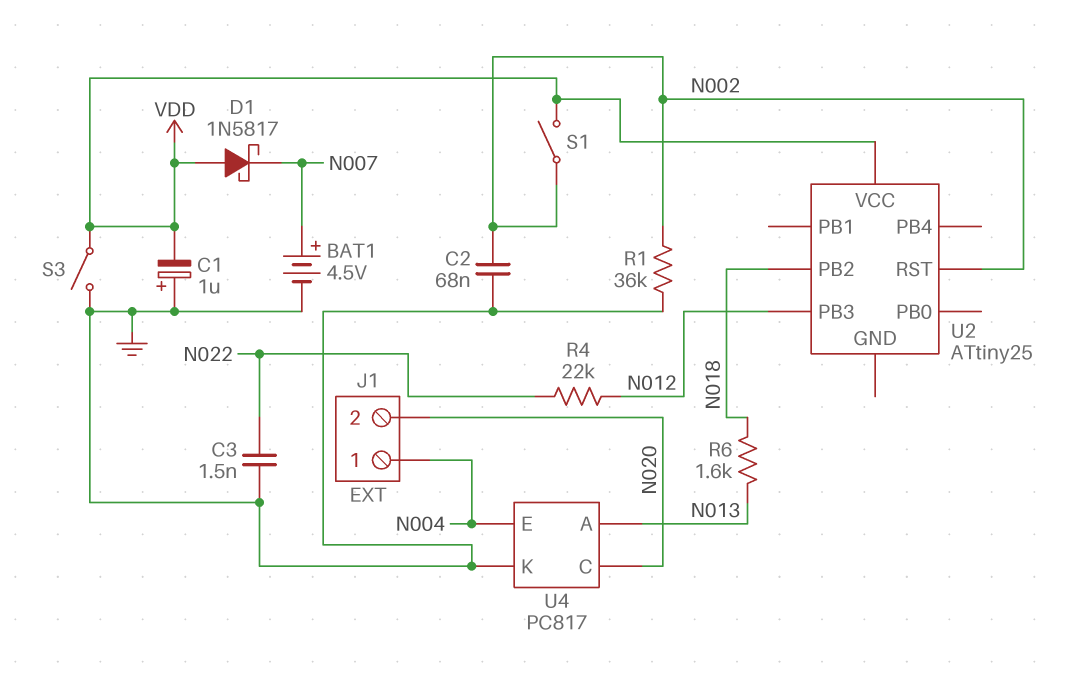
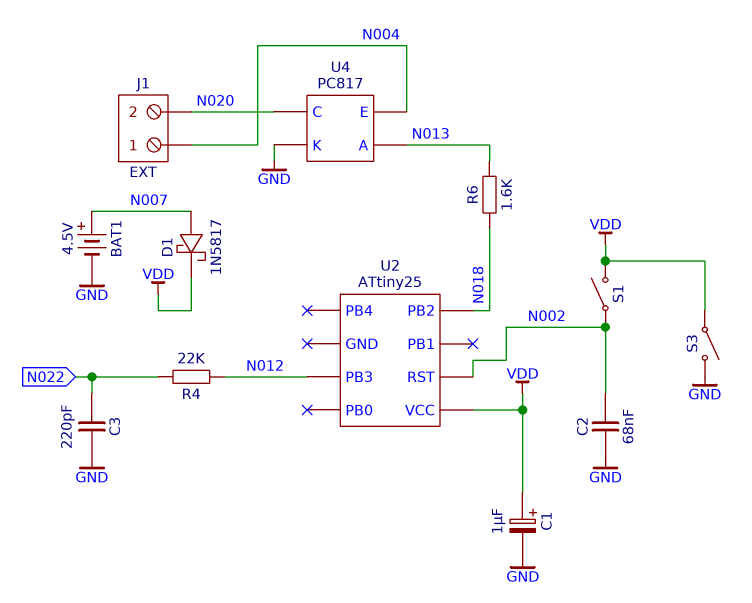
C1: 1uF (plus GND, minus VDD) -> 1uF (plus VDD, minus GND)
C3: 1.5nF (GND, N022) -> 220pF (GND, N022)
D1: schottky 1N5817 (A VDD, K N007) -> schottky 1N5817 (A N007, K VDD)
R1: 36k (GND, N002) -> none

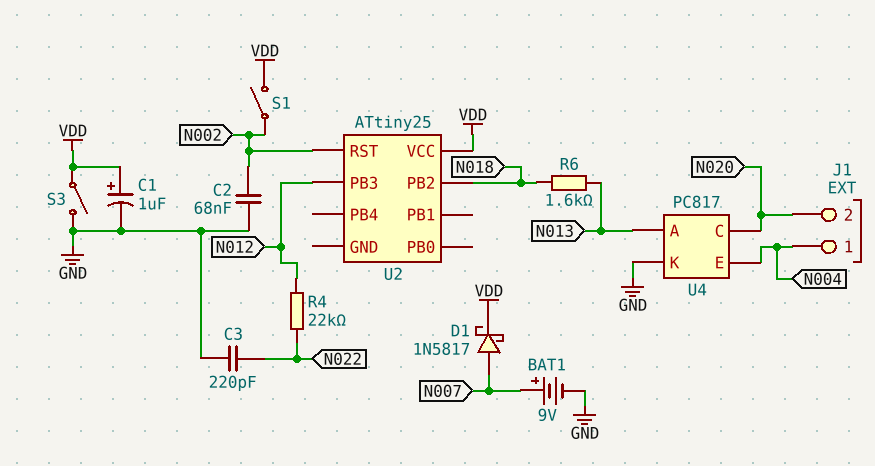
BAT1: 4.5V (plus N007, minus GND) -> 9V (plus N007, minus GND)

